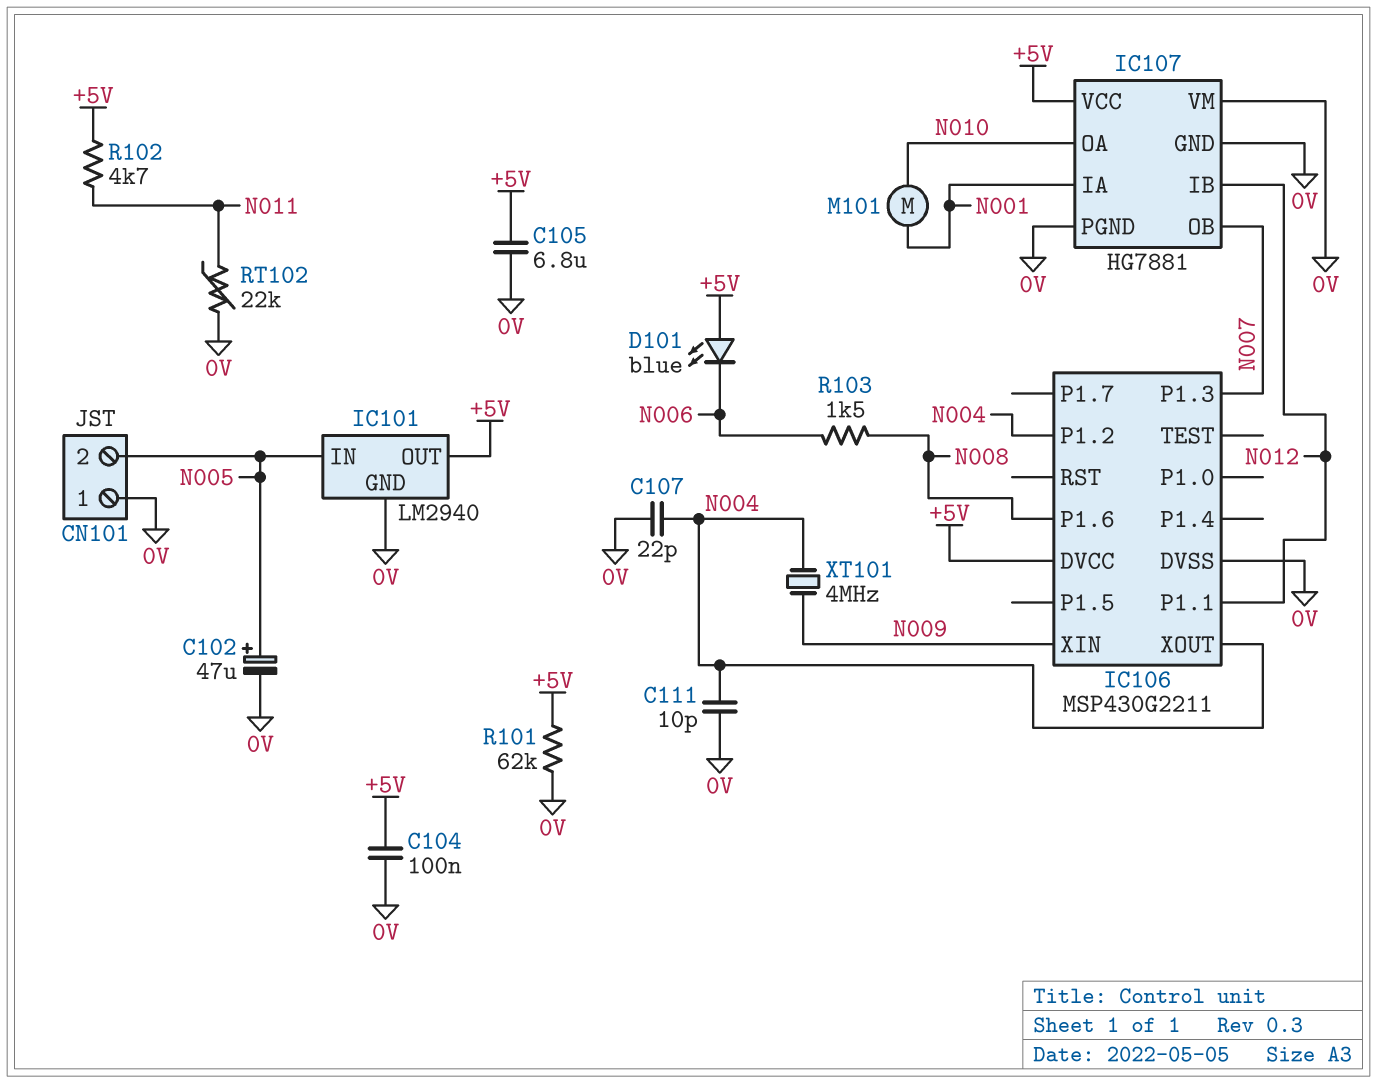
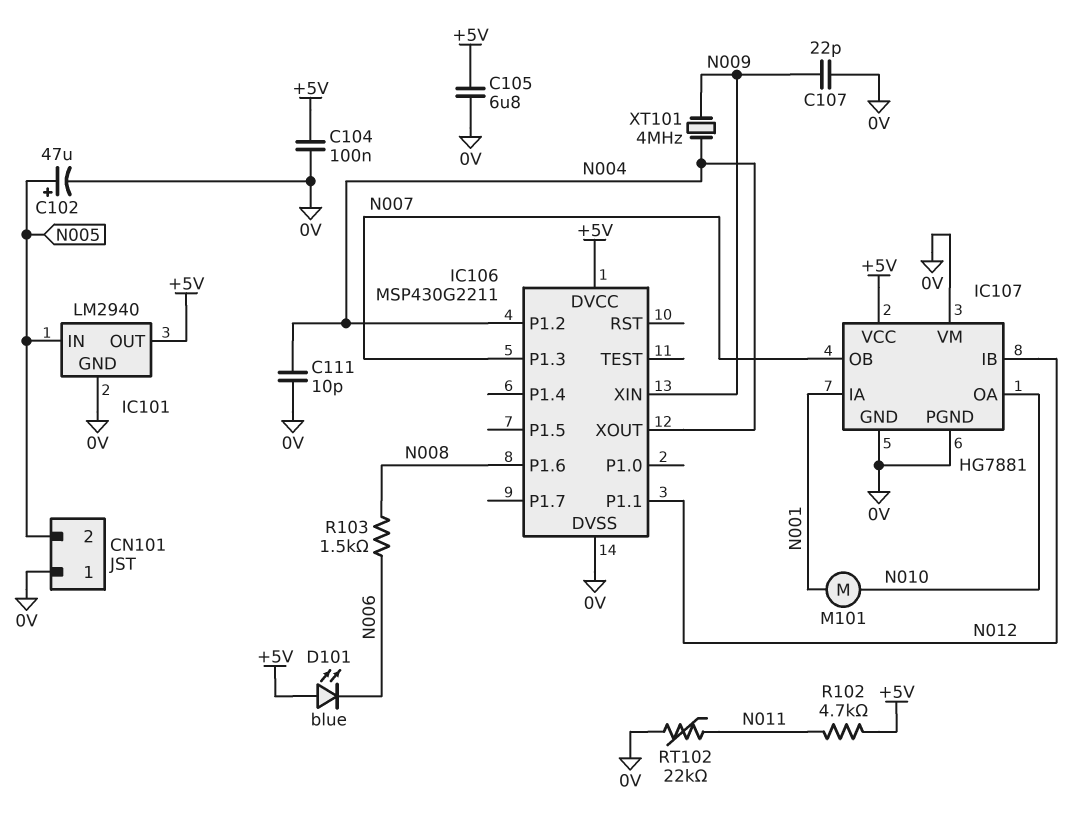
C107: 22pF (0V, N004) -> 22pF (0V, N009)
R101: 62k (+5V, 0V) -> none

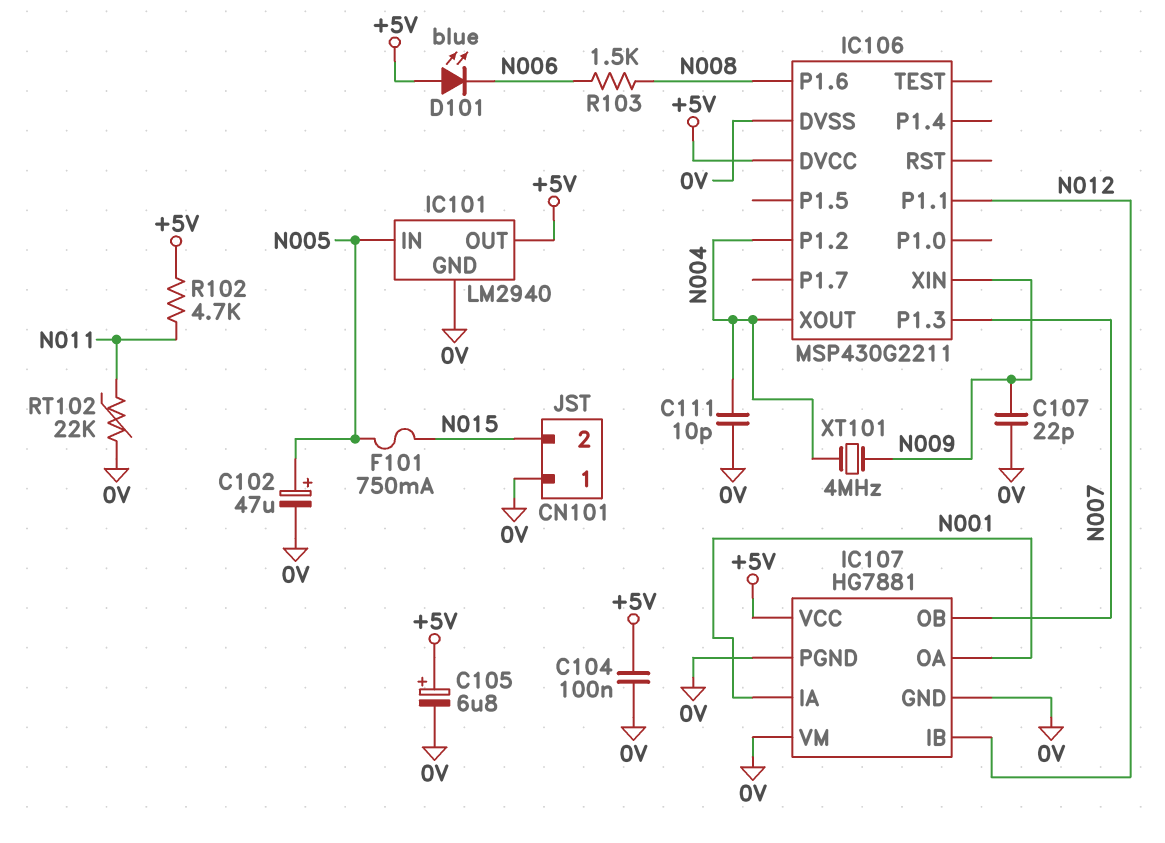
C105: 6.8uF (+5V, 0V) -> 6.8uF (plus +5V, minus 0V)
CN101 pin 2: N005 -> N015
F101: none -> 750mA (N005, N015)
IC107 pin OA: N010 -> N001
M101: motor (N001, N010) -> none

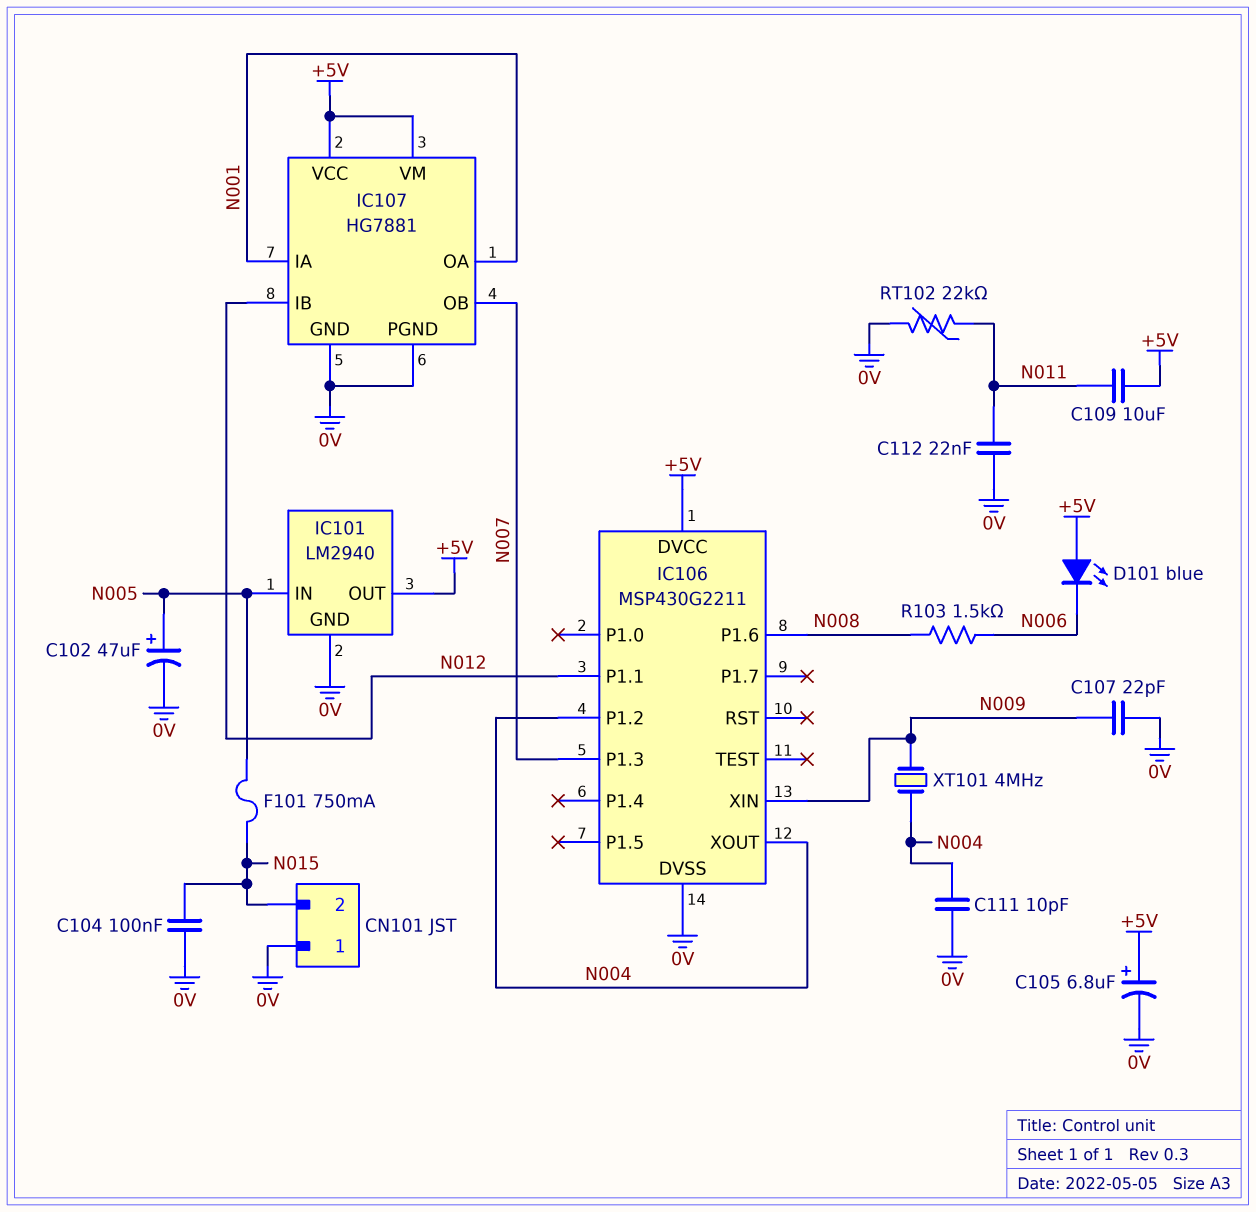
C104: 100nF (+5V, 0V) -> 100nF (0V, N015)
C109: none -> 10uF (+5V, N011)
C112: none -> 22nF (0V, N011)
IC107 pin VM: 0V -> +5V
R102: 4.7k (+5V, N011) -> none

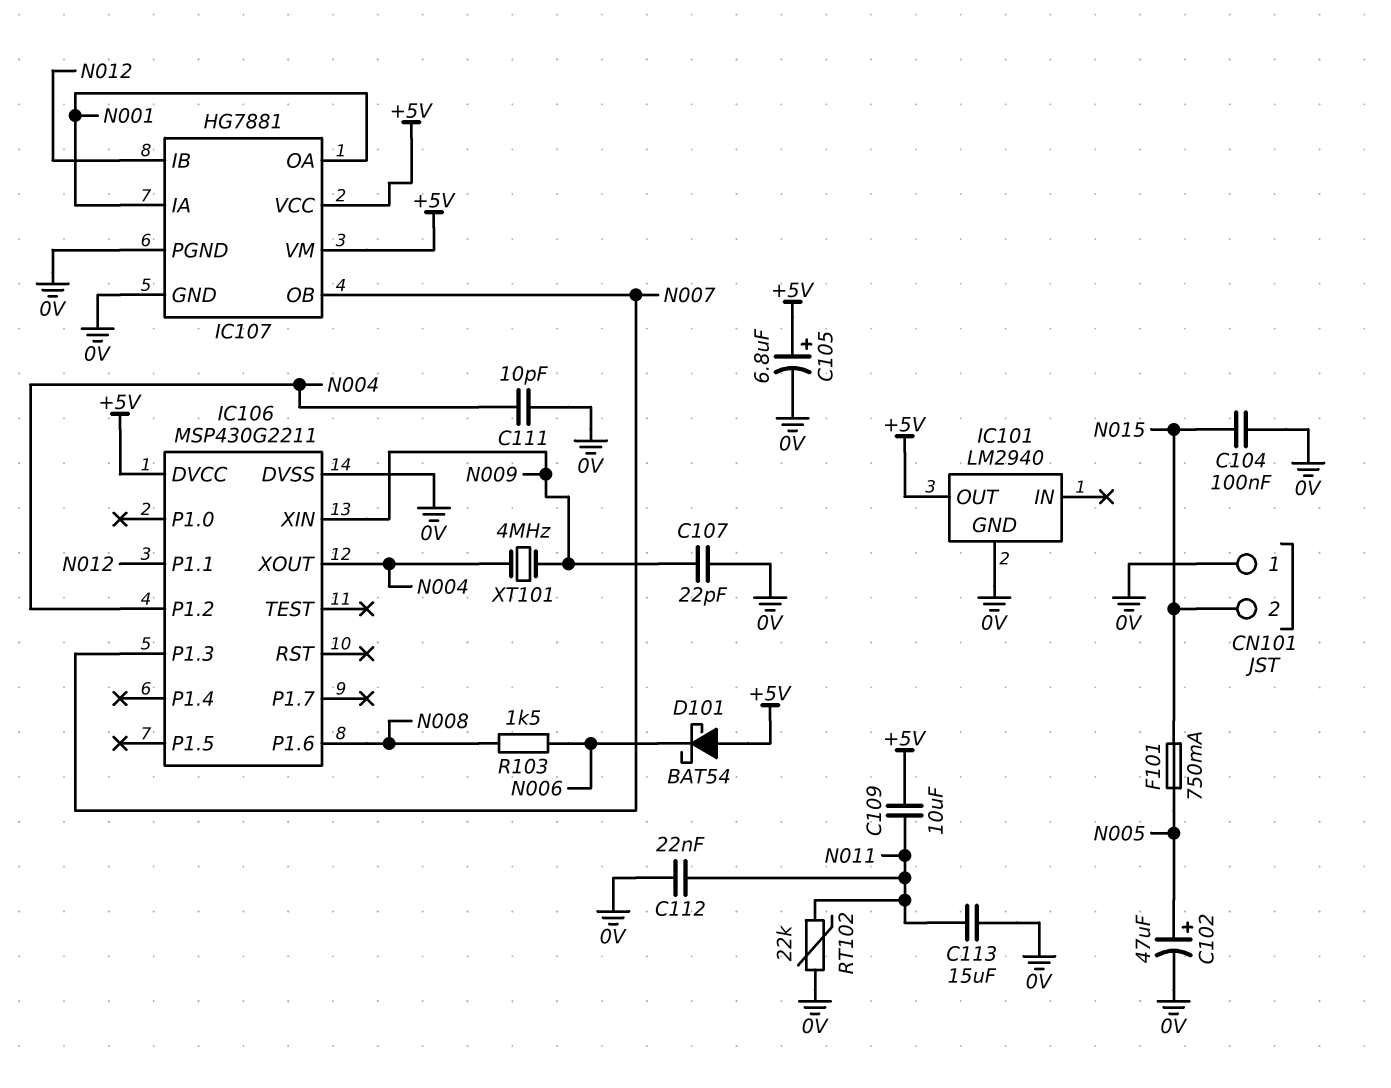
C113: none -> 15uF (0V, N011)
D101: LED blue (A +5V, K N006) -> schottky BAT54 (A +5V, K N006)
IC101 pin IN: N005 -> none

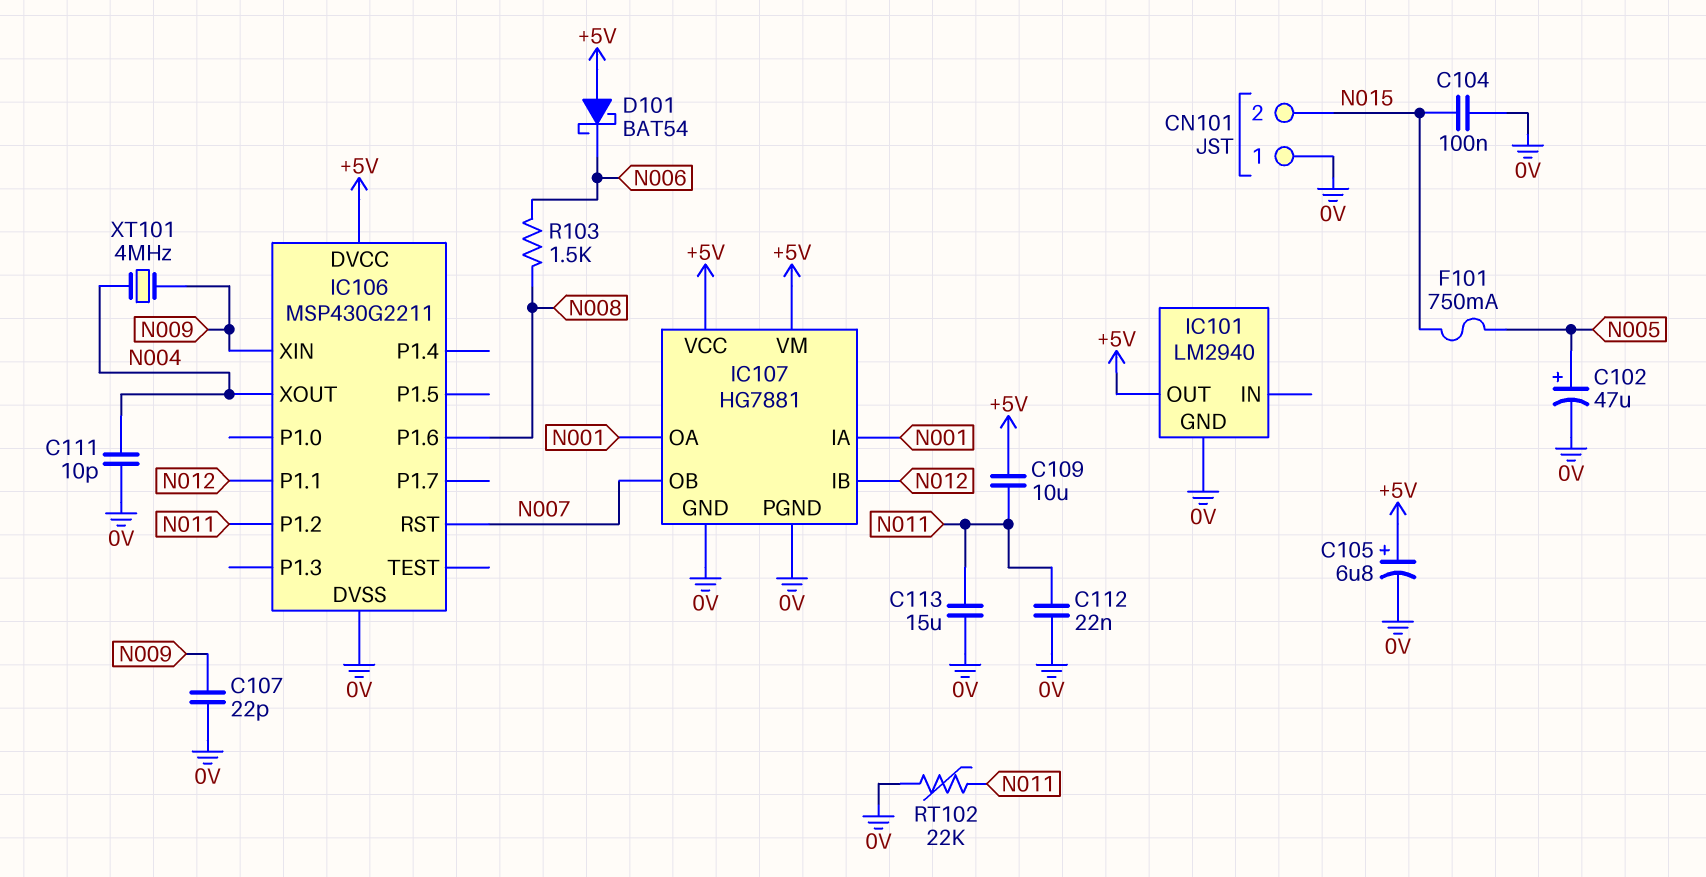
IC106 pin P1.2: N004 -> N011
IC106 pin P1.3: N007 -> none
IC106 pin RST: none -> N007

